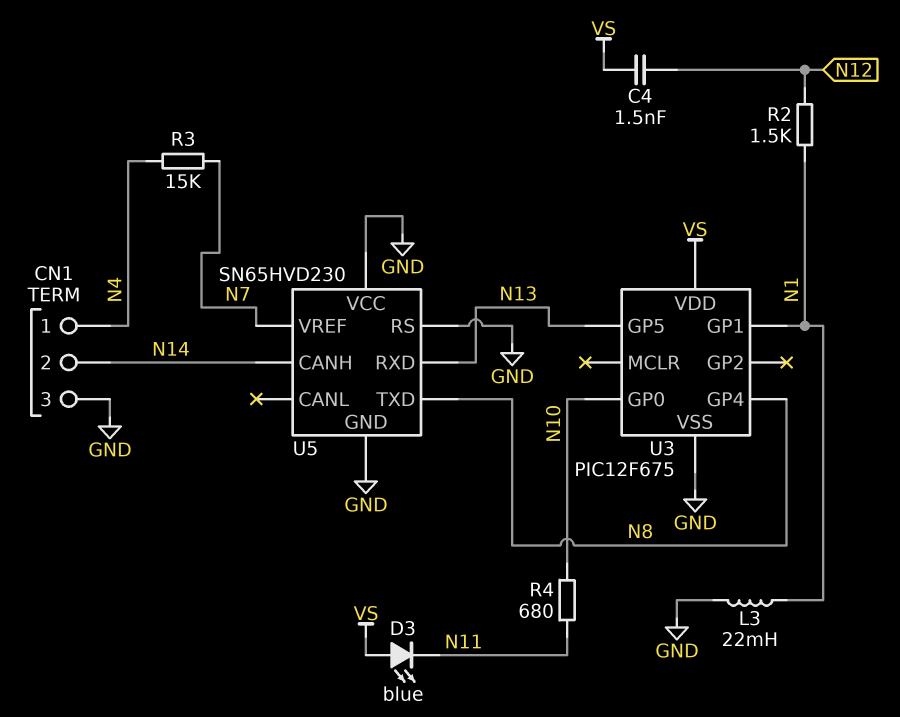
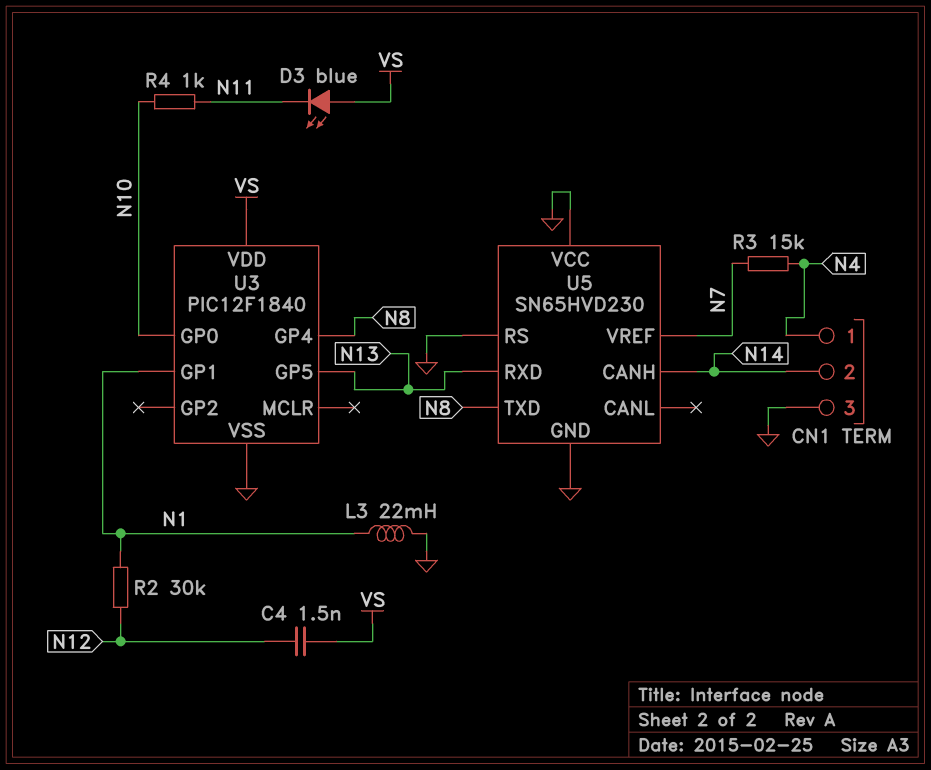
R2: 1.5k (N1, N12) -> 30k (N1, N12)
R4: 680 (N10, N11) -> 1k (N10, N11)
U3: PIC12F675 -> PIC12F1840

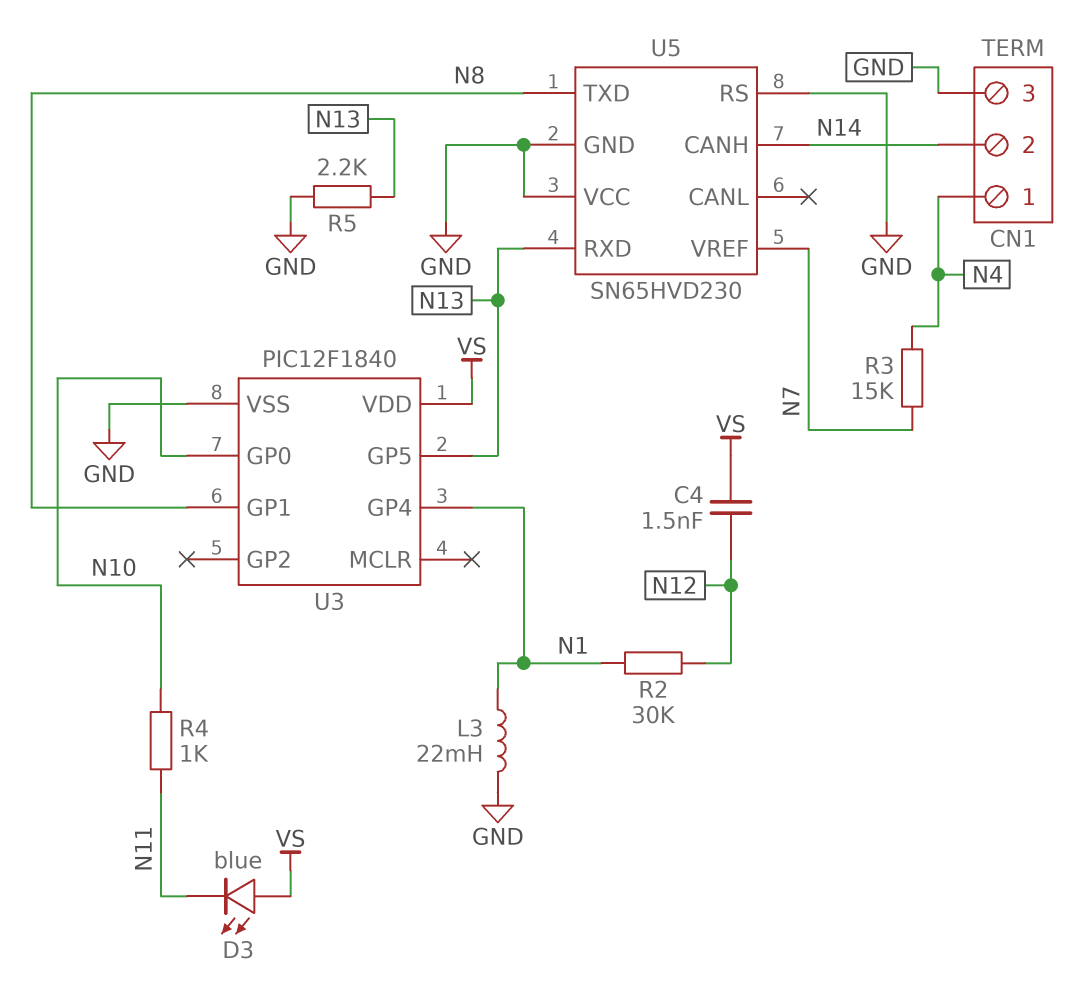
R5: none -> 2.2k (GND, N13)
U3 pin GP1: N1 -> N8
U3 pin GP4: N8 -> N1

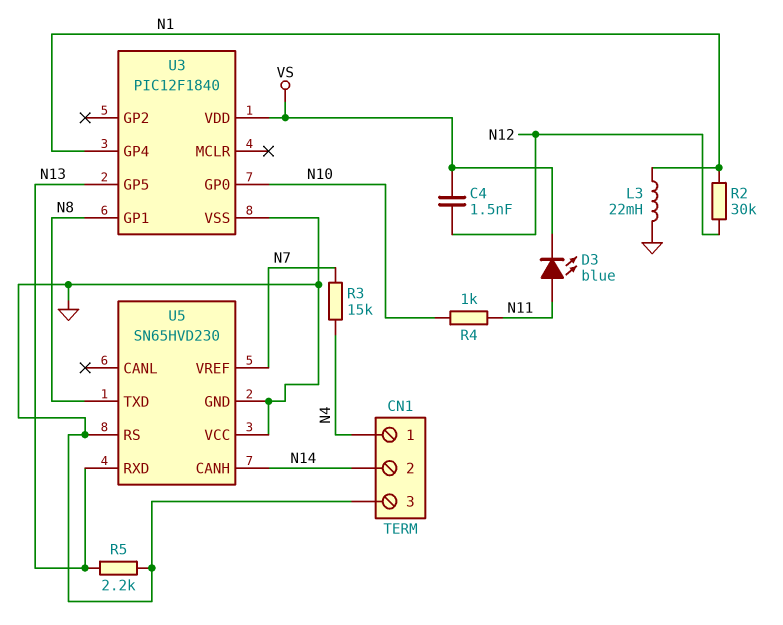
D3: LED blue (A VS, K N11) -> LED blue (A N11, K VS)

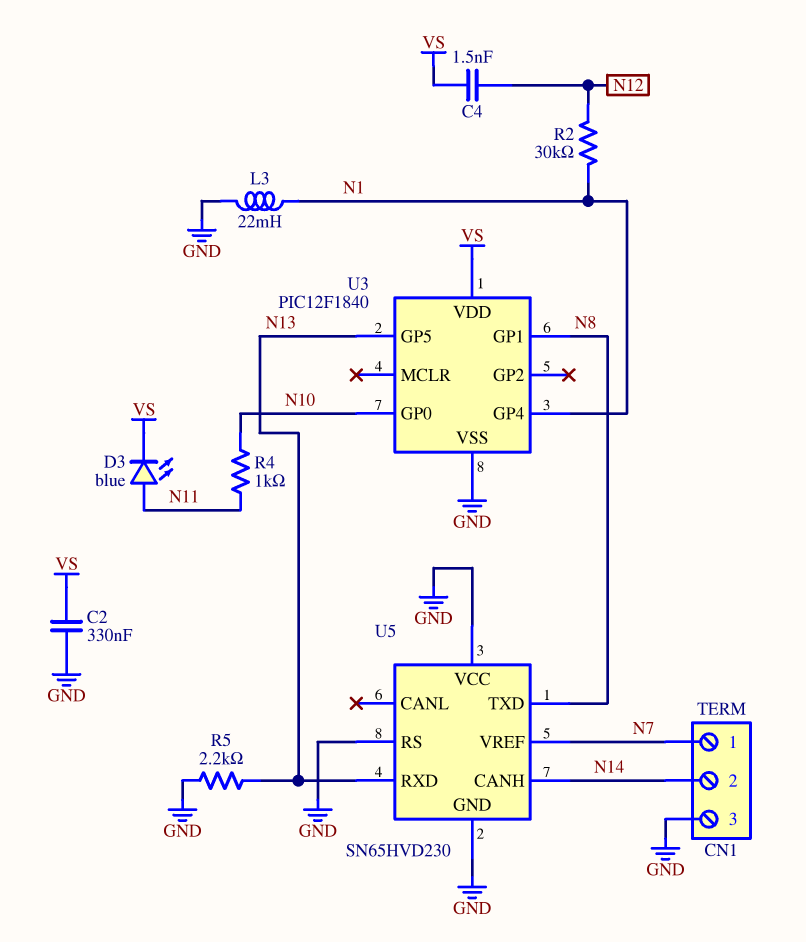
C2: none -> 330nF (GND, VS)
CN1 pin 1: N4 -> N7
R3: 15k (N4, N7) -> none

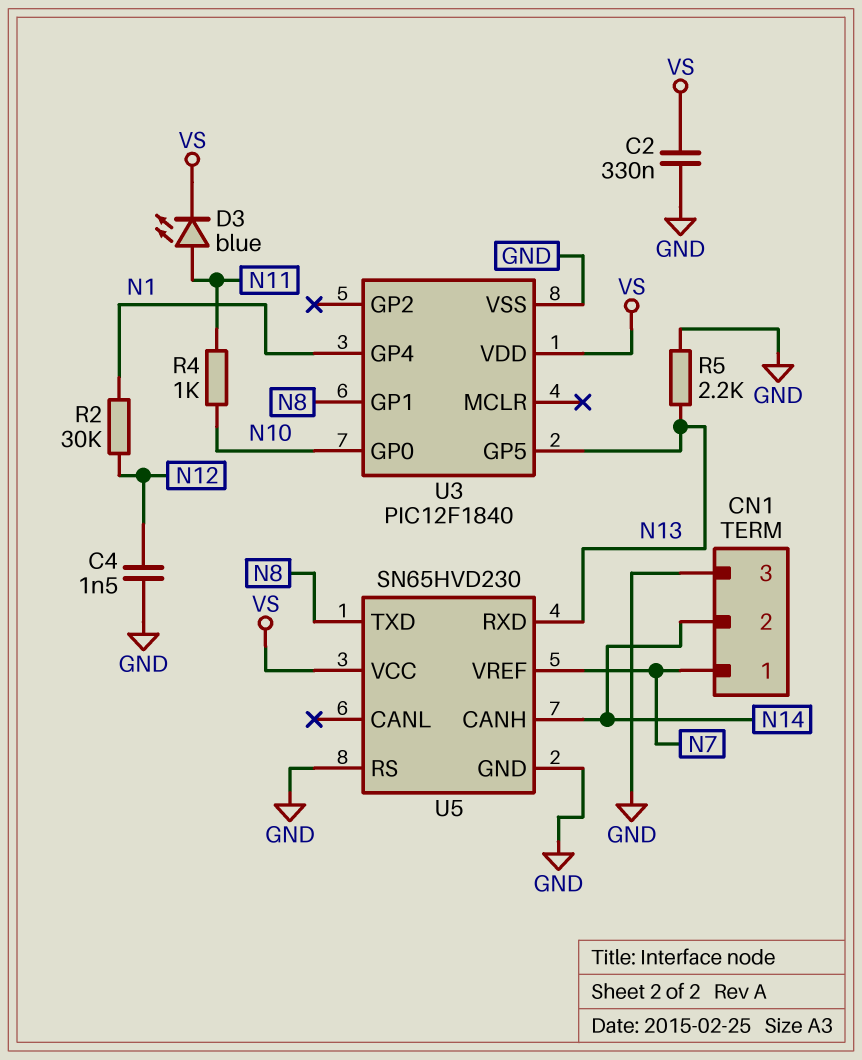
C4: 1.5nF (N12, VS) -> 1.5nF (GND, N12)
L3: 22mH (GND, N1) -> none
U5 pin VCC: GND -> VS

